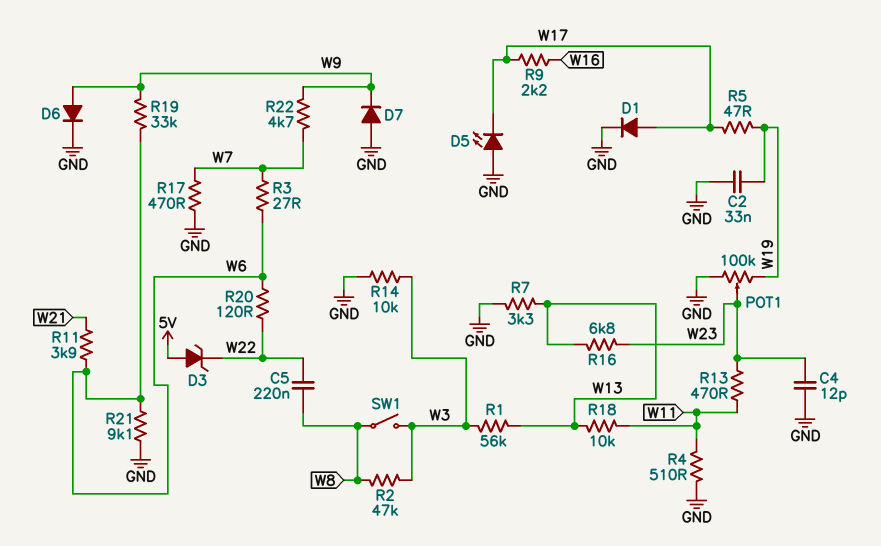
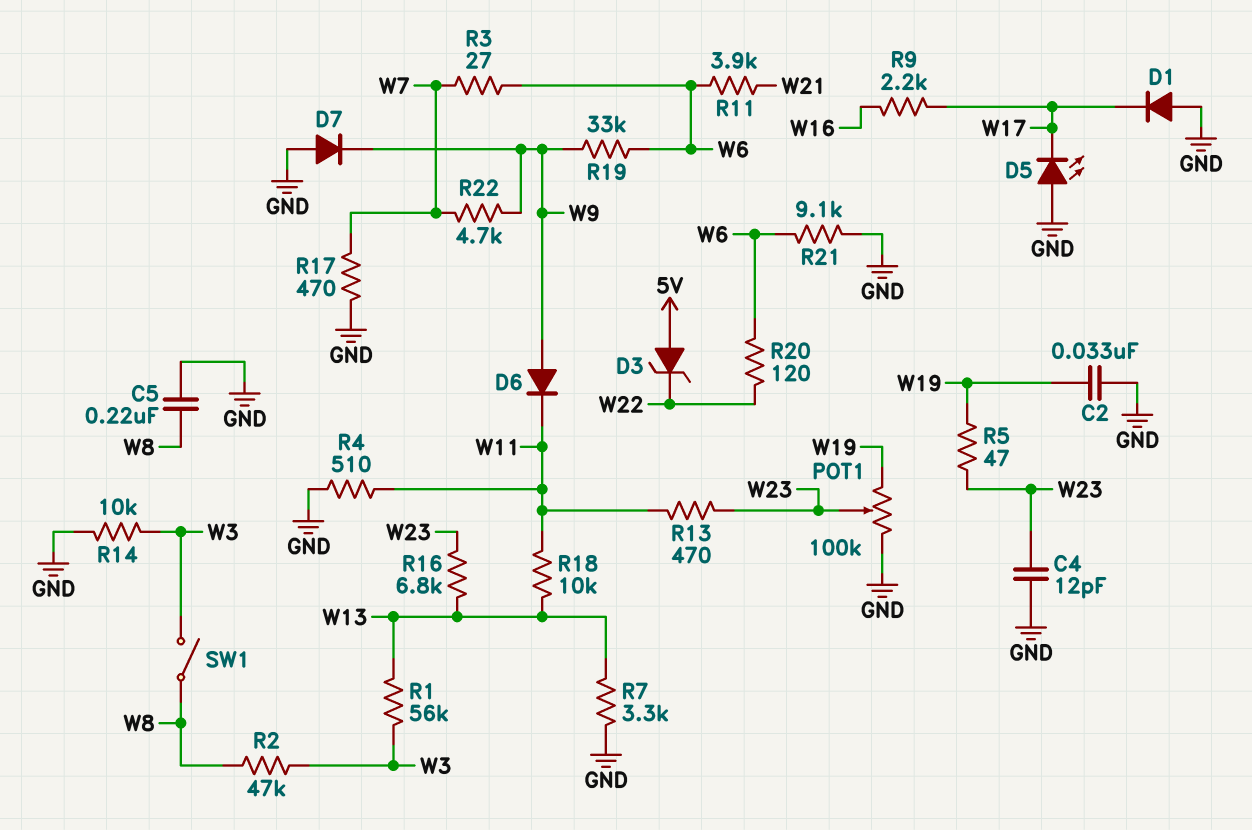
C5: 220nF (W8, W22) -> 220nF (GND, W8)
D1: diode (A W17, K GND) -> diode (A GND, K W17)
D6: diode (A W9, K GND) -> diode (A W9, K W11)
R5: 47 (W17, W19) -> 47 (W19, W23)

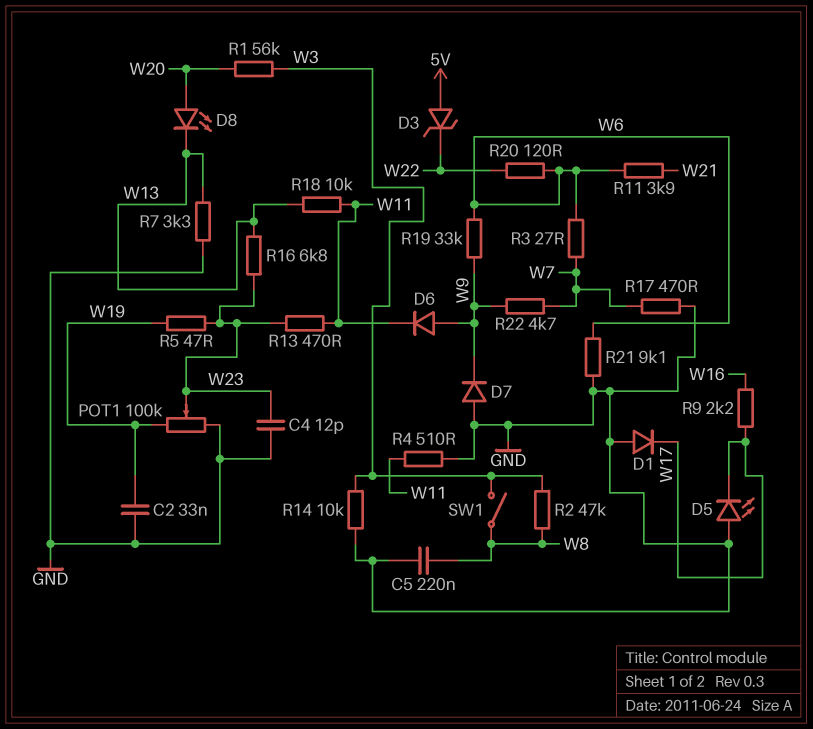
D8: none -> LED (A W20, K W13)
R1: 56k (W3, W13) -> 56k (W3, W20)

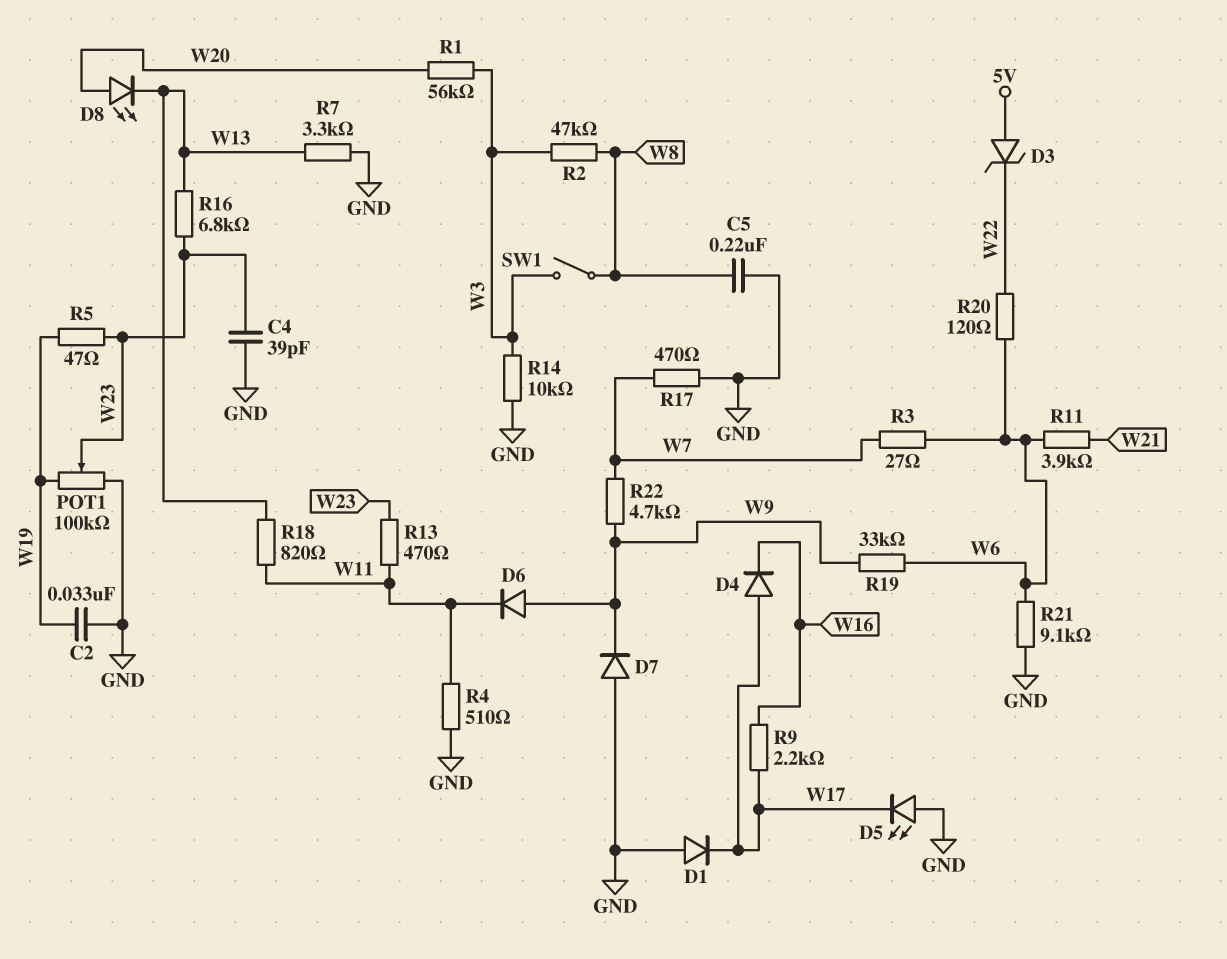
C4: 12pF (GND, W23) -> 39pF (GND, W23)
D4: none -> diode (A W17, K W16)
R18: 10k (W11, W13) -> 820 (W11, W13)

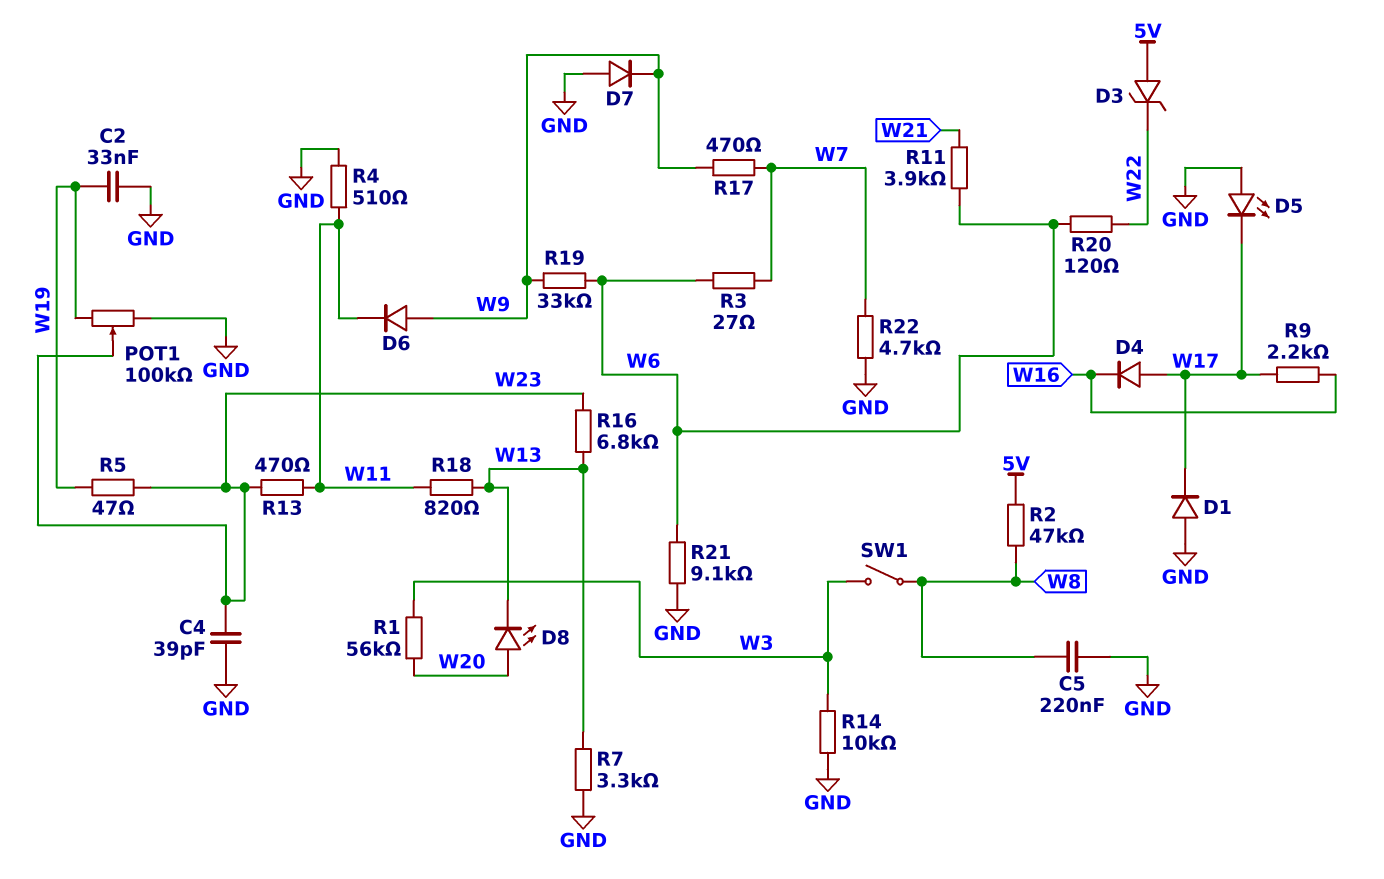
R2: 47k (W3, W8) -> 47k (5V, W8)
R17: 470 (GND, W7) -> 470 (W7, W9)
R22: 4.7k (W7, W9) -> 4.7k (GND, W7)

